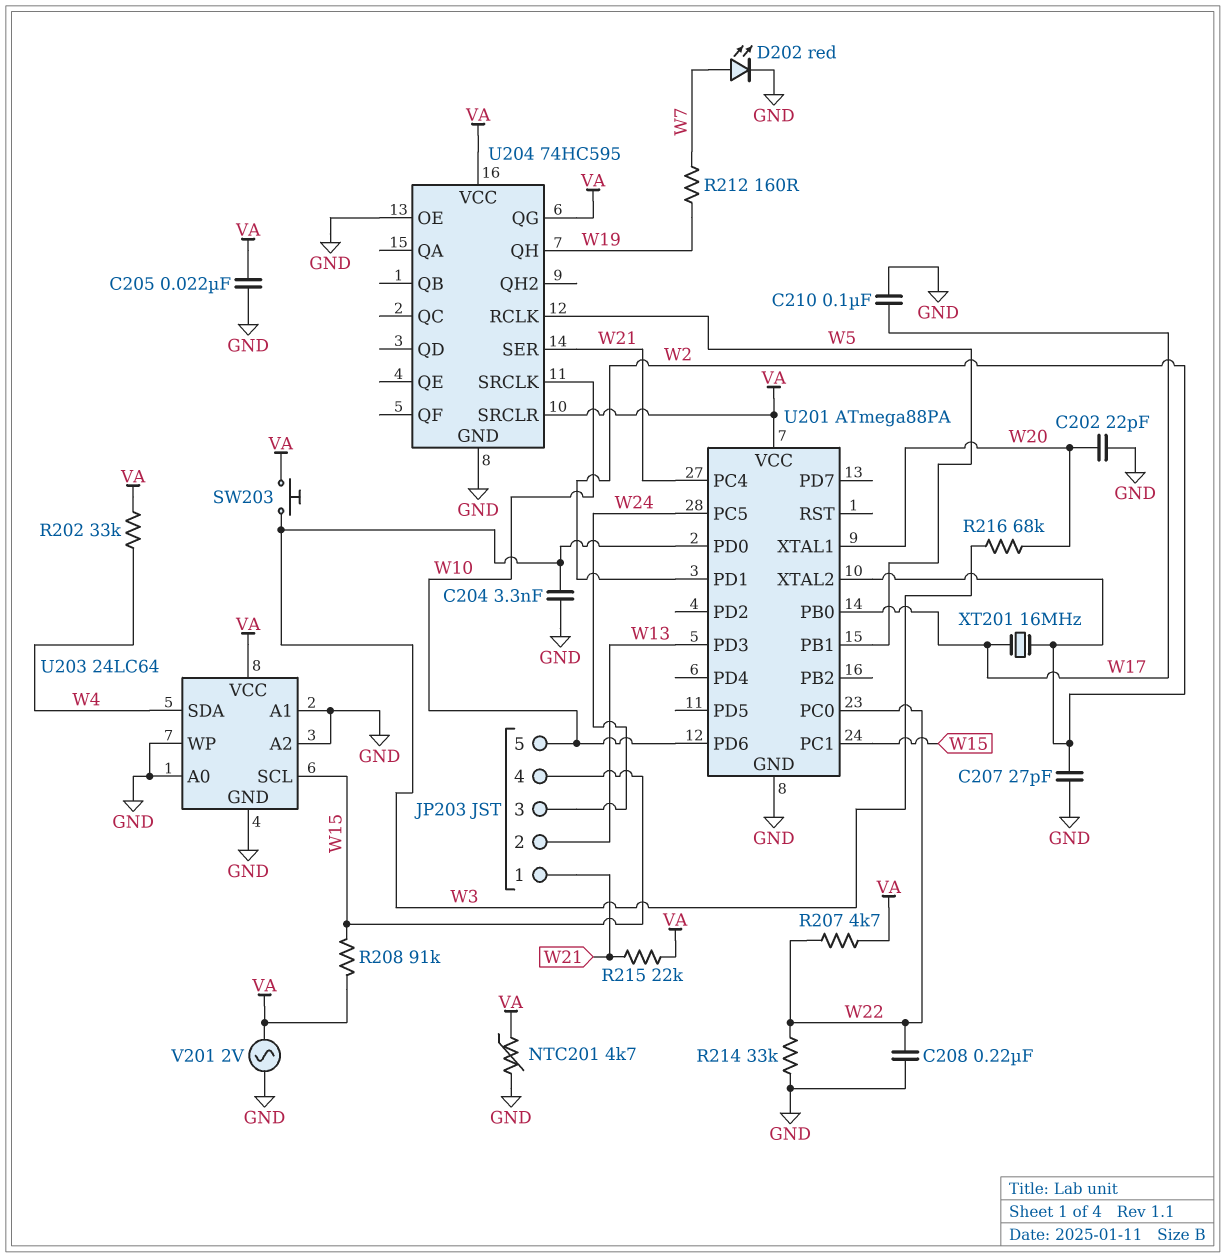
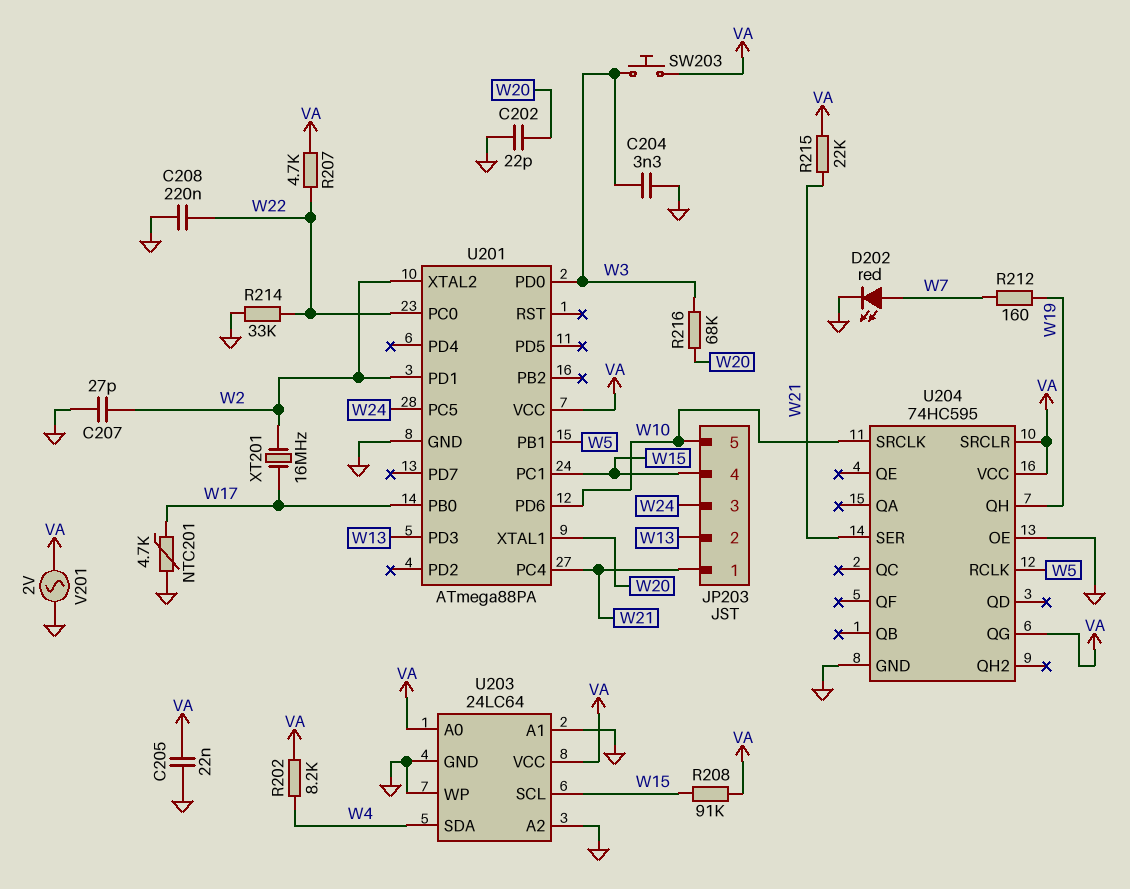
C210: 100nF (GND, W17) -> none
NTC201: 4.7k (GND, VA) -> 4.7k (GND, W17)
R202: 33k (VA, W4) -> 8.2k (VA, W4)
U203 pin A0: GND -> VA

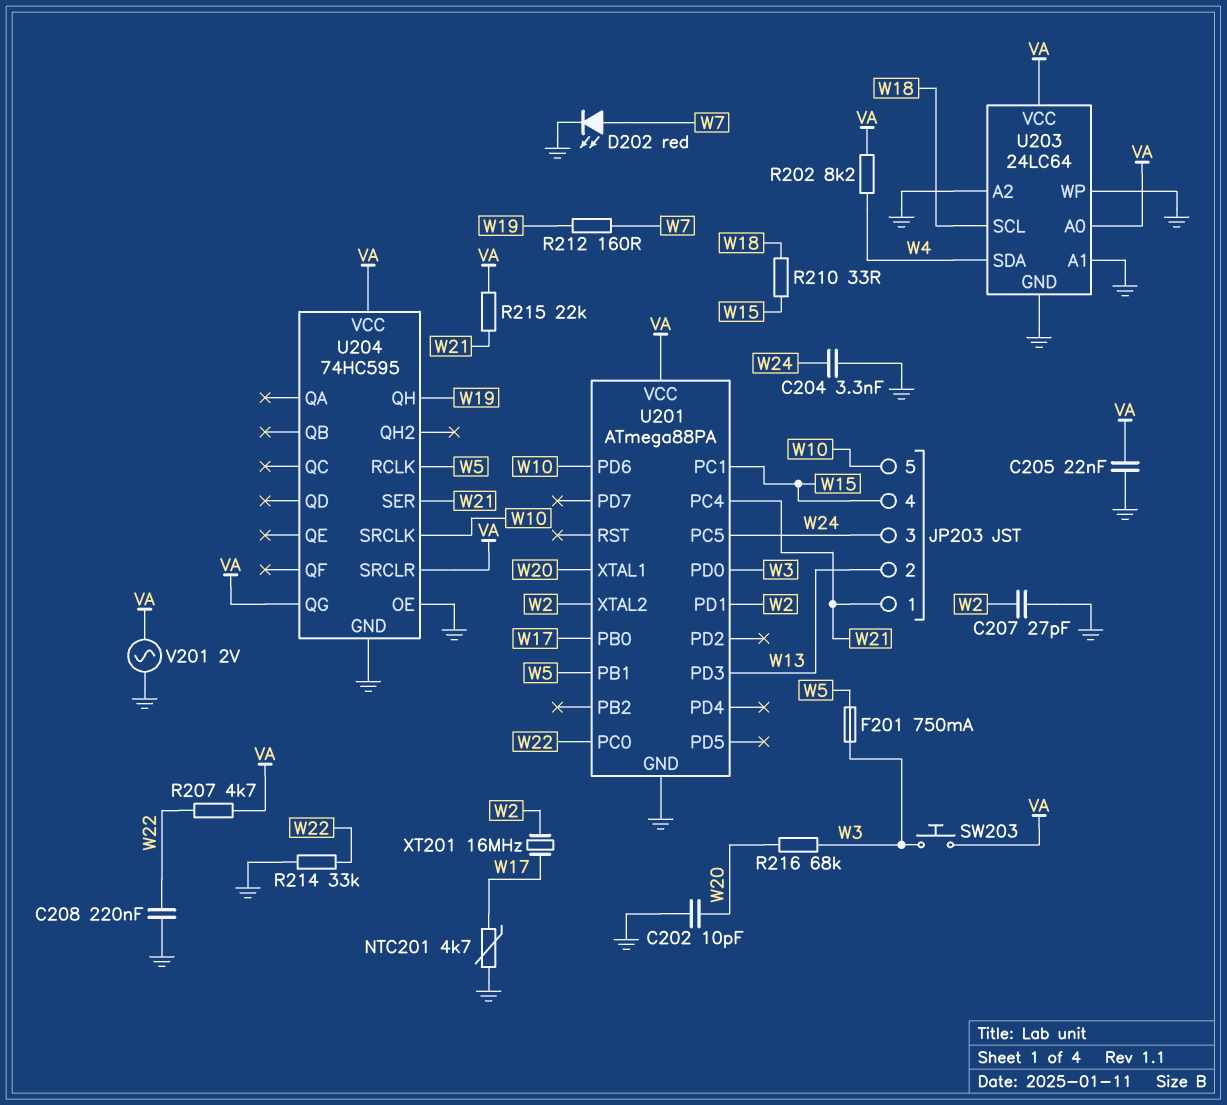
C202: 22pF (GND, W20) -> 10pF (GND, W20)
C204: 3.3nF (GND, W3) -> 3.3nF (GND, W24)
F201: none -> 750mA (W3, W5)
R208: 91k (VA, W15) -> none
R210: none -> 33 (W15, W18)
U203 pin SCL: W15 -> W18

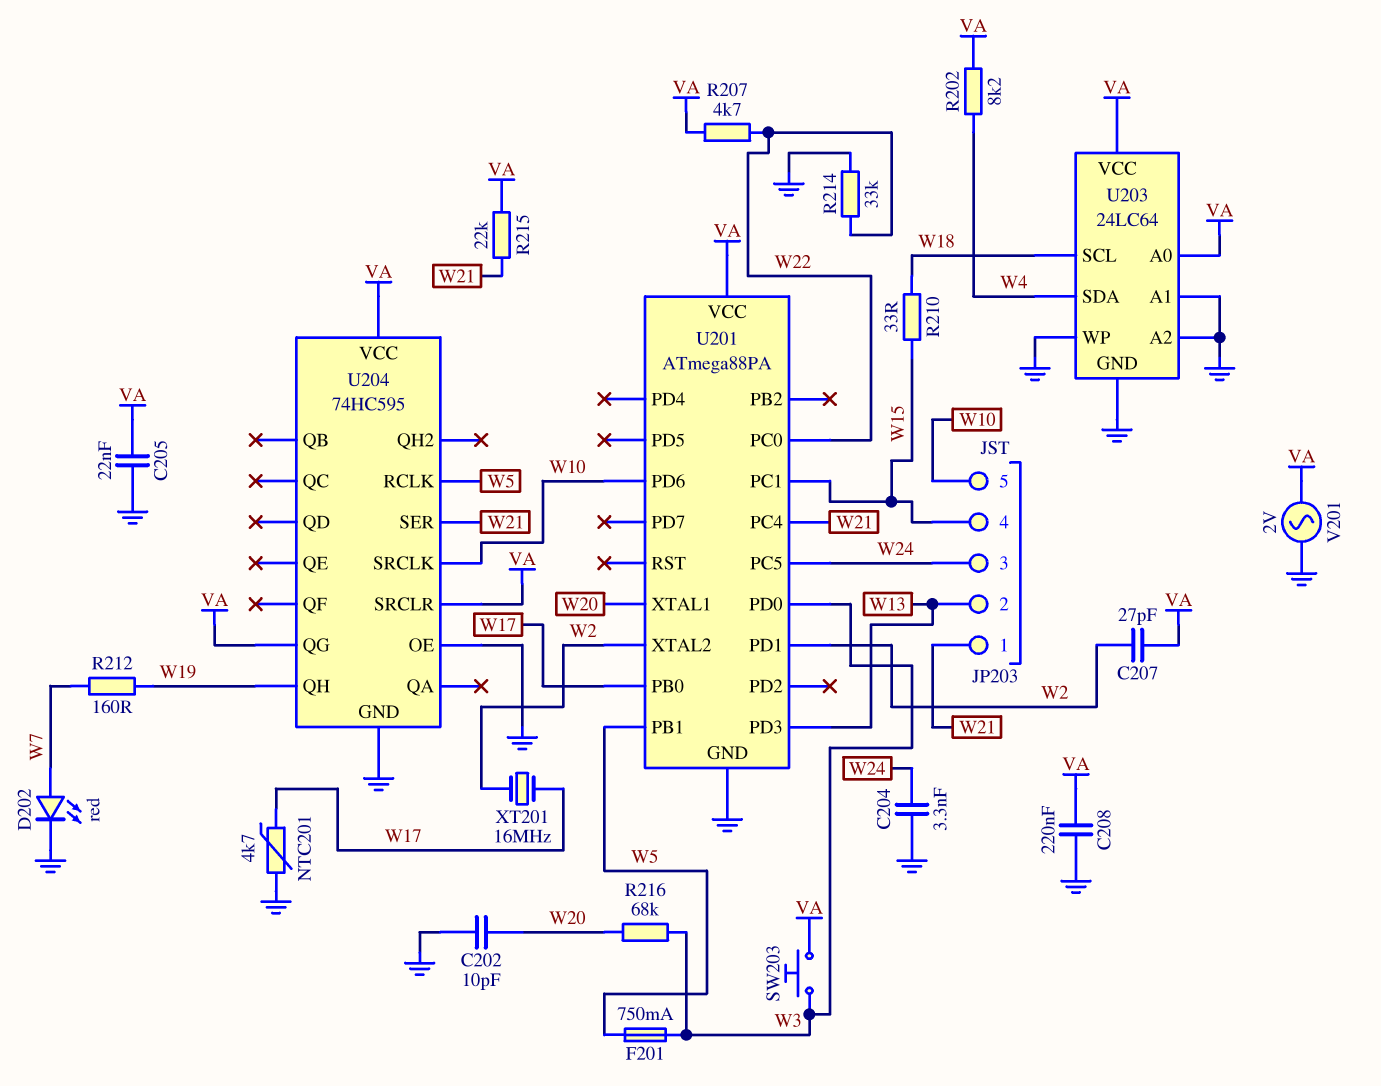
C207: 27pF (GND, W2) -> 27pF (VA, W2)
C208: 220nF (GND, W22) -> 220nF (GND, VA)

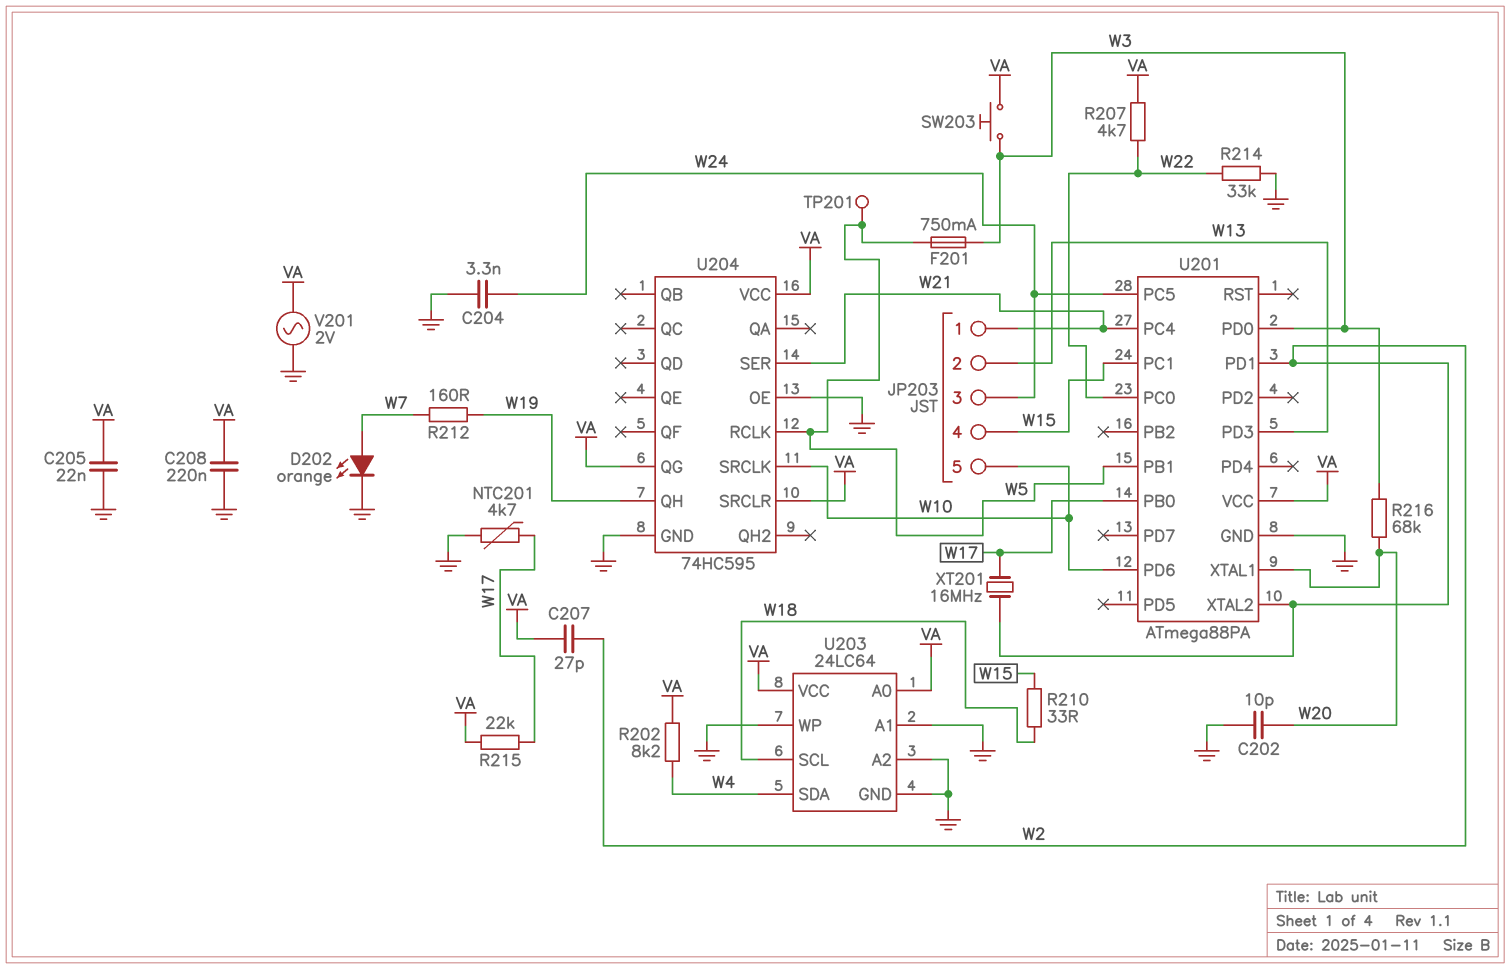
D202: LED red (A W7, K GND) -> LED orange (A W7, K GND)
R215: 22k (VA, W21) -> 22k (VA, W17)
TP201: none -> test point (W5)

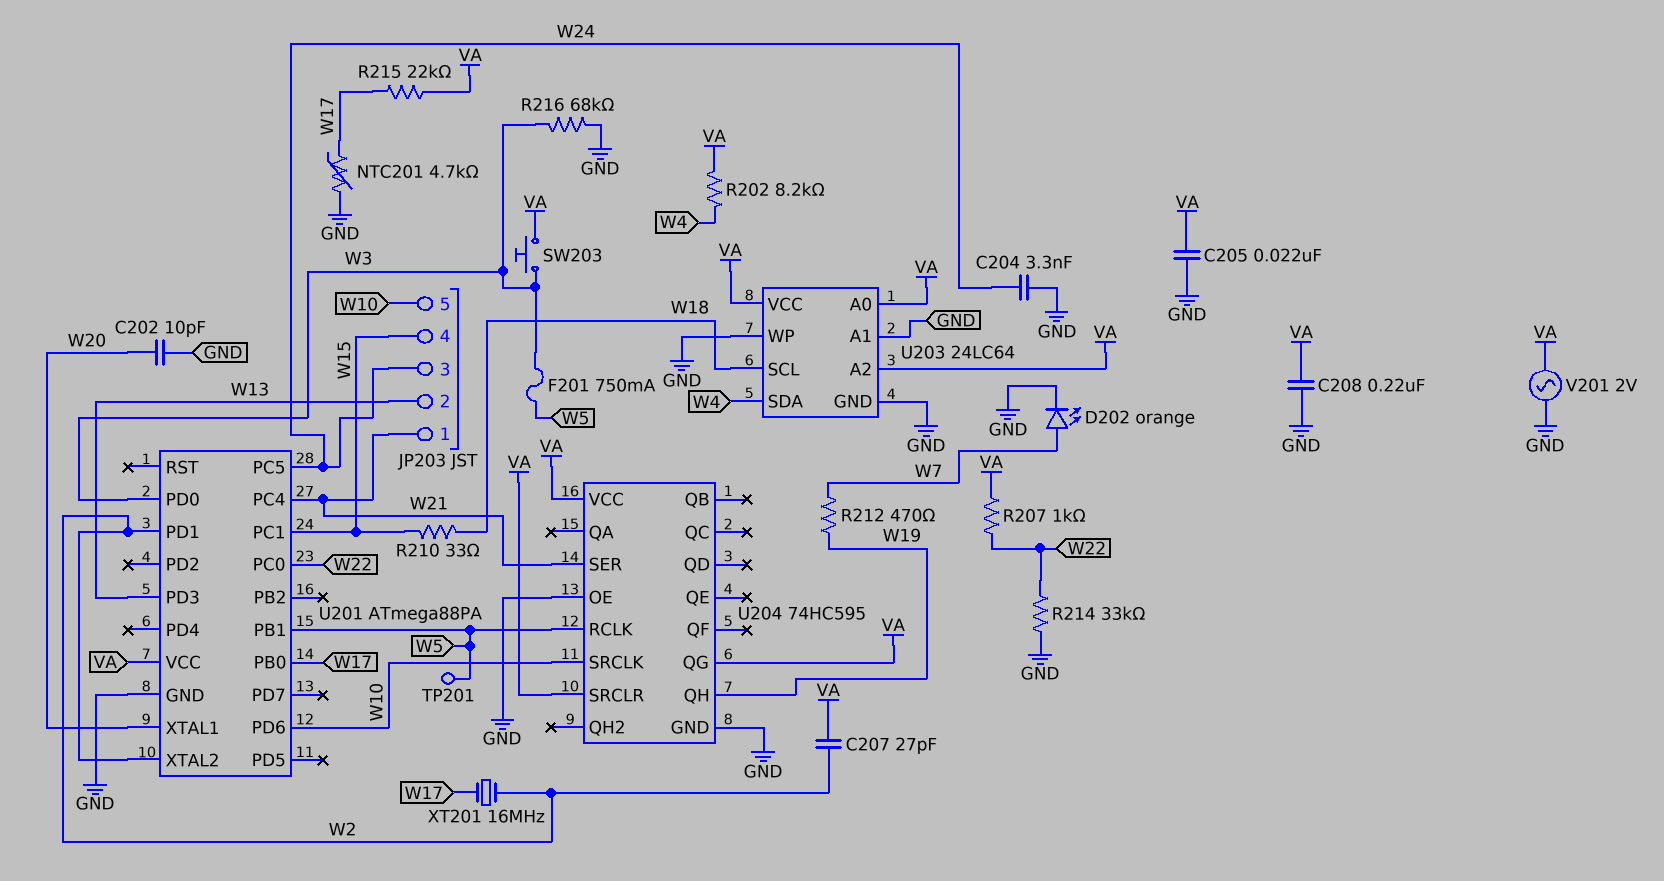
R207: 4.7k (VA, W22) -> 1k (VA, W22)
R212: 160 (W7, W19) -> 470 (W7, W19)
R216: 68k (W3, W20) -> 68k (GND, W3)
U203 pin A2: GND -> VA

